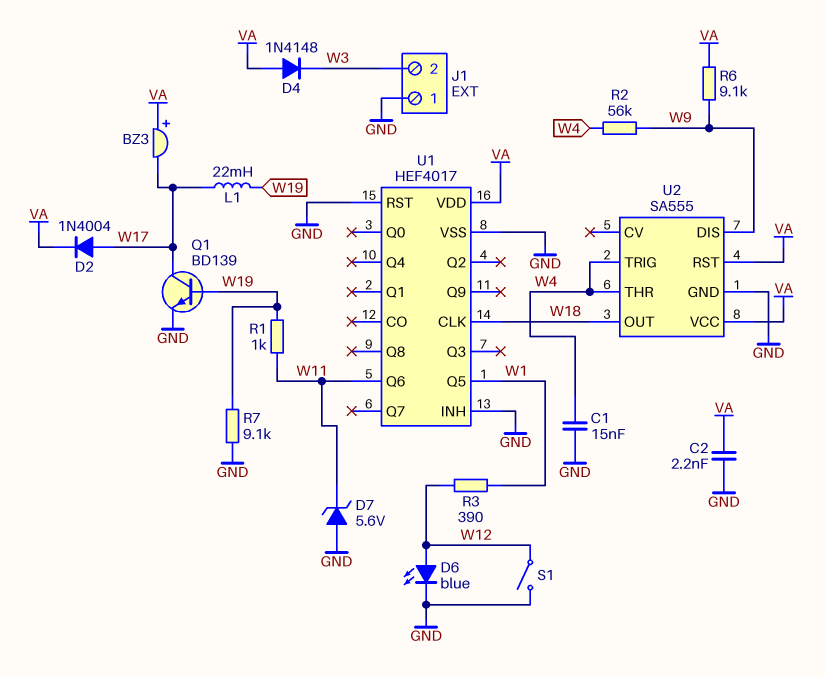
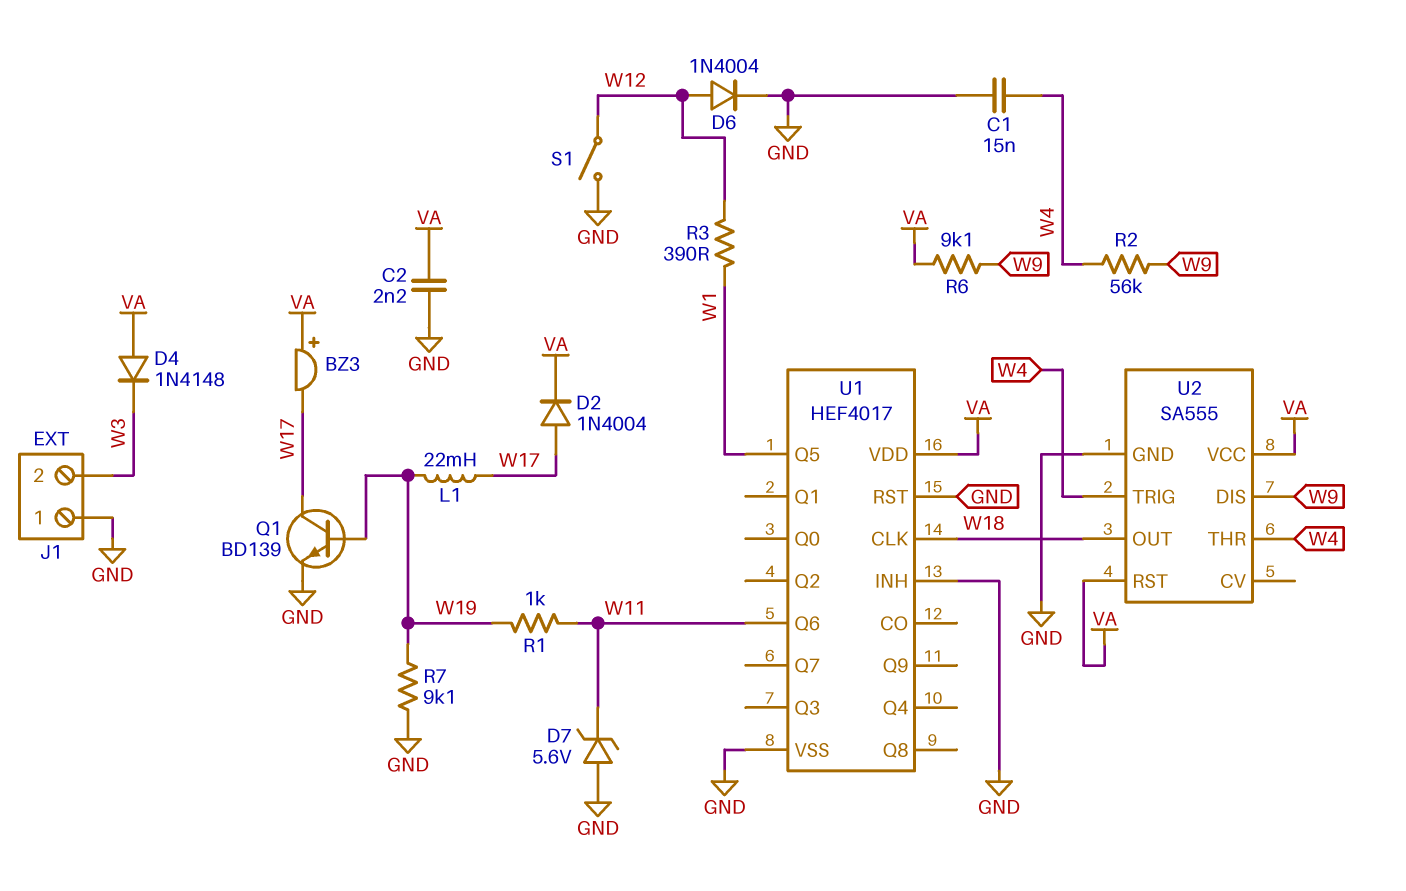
D6: LED blue (A W12, K GND) -> diode 1N4004 (A W12, K GND)

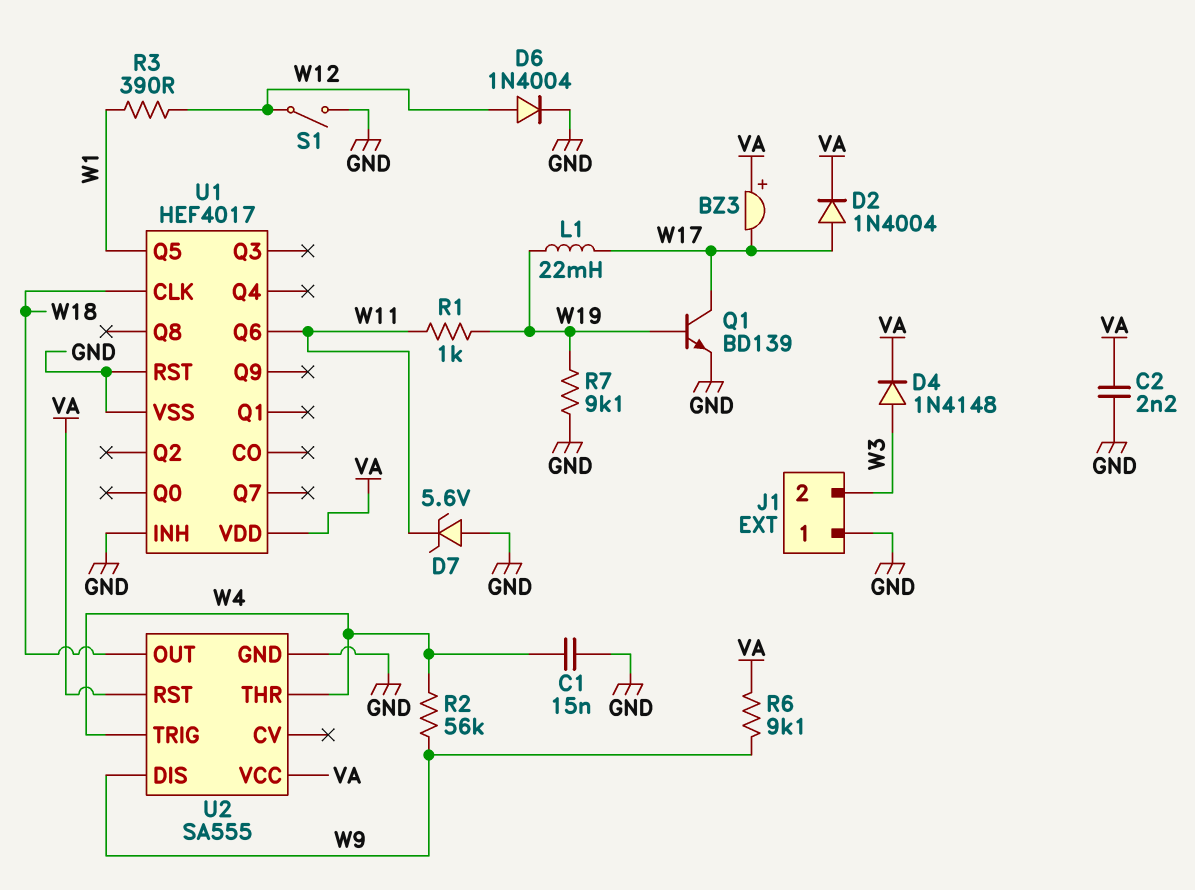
D4: diode 1N4148 (A VA, K W3) -> diode 1N4148 (A W3, K VA)

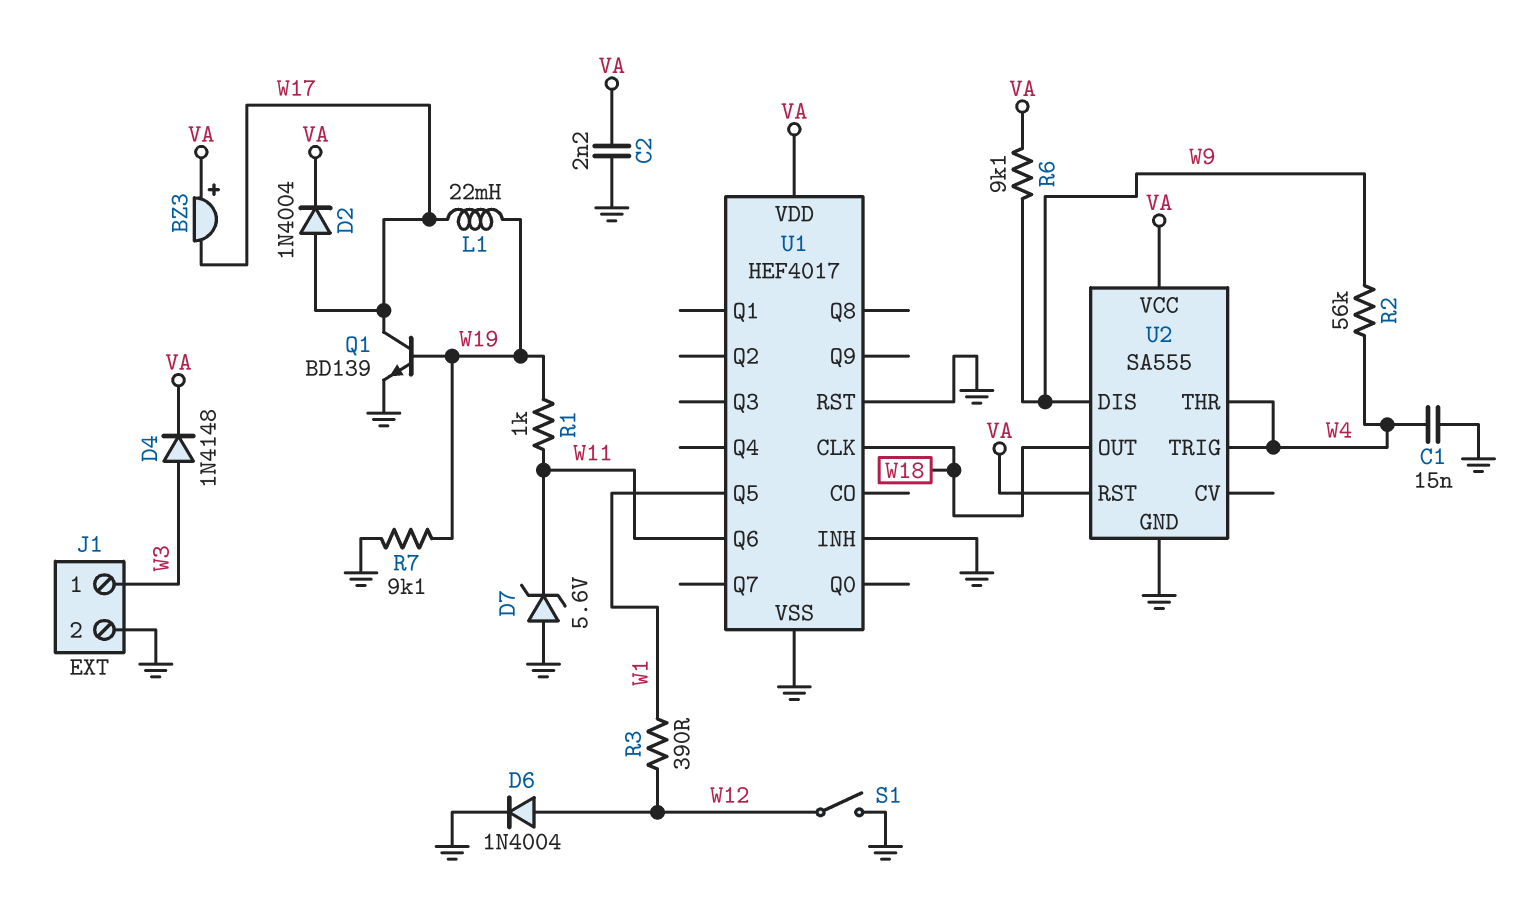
J1 pin 1: GND -> W3
J1 pin 2: W3 -> GND

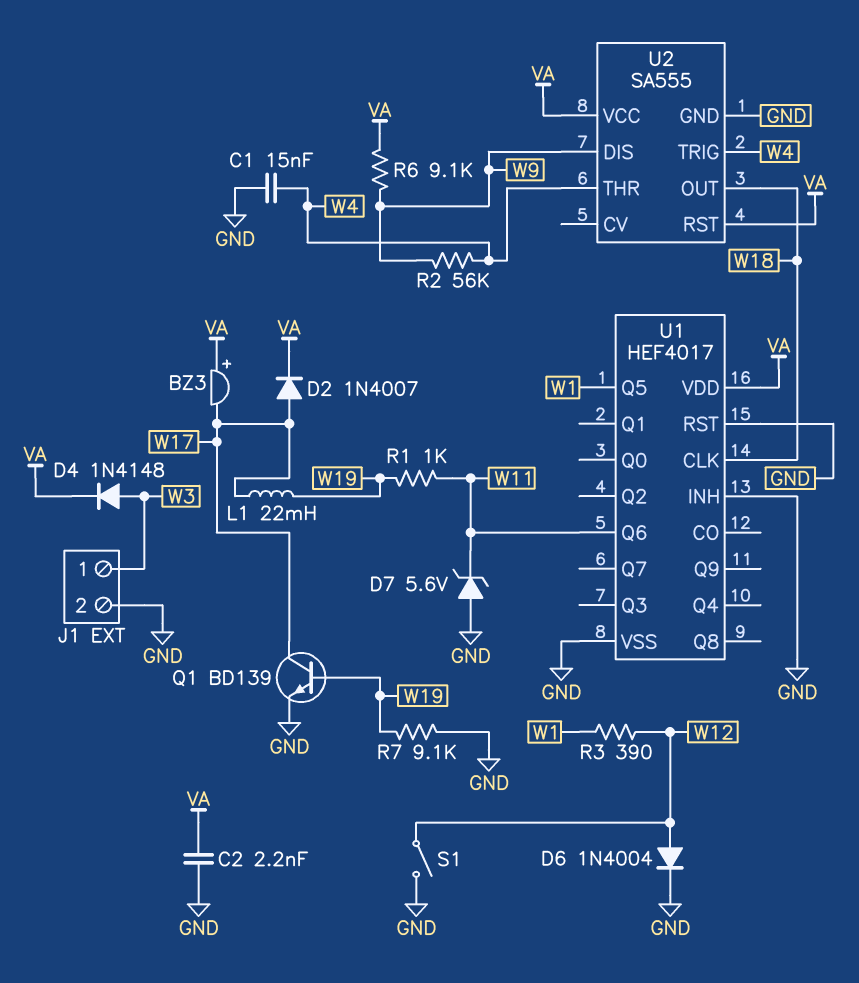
D2: diode 1N4004 (A W17, K VA) -> diode 1N4007 (A W17, K VA)

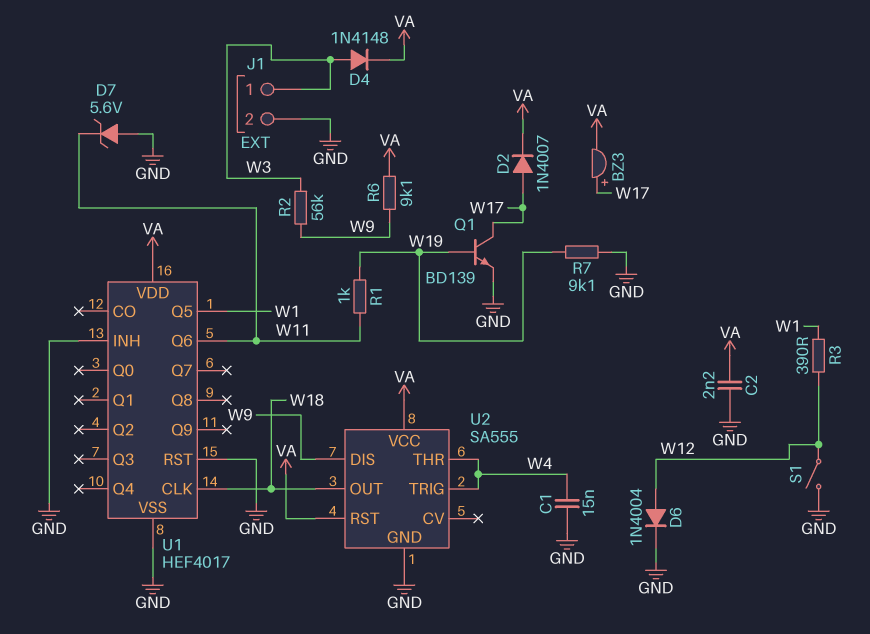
BZ3: buzzer (plus VA, minus W17) -> buzzer (plus W17, minus VA)
L1: 22mH (W17, W19) -> none
R2: 56k (W4, W9) -> 56k (W3, W9)

